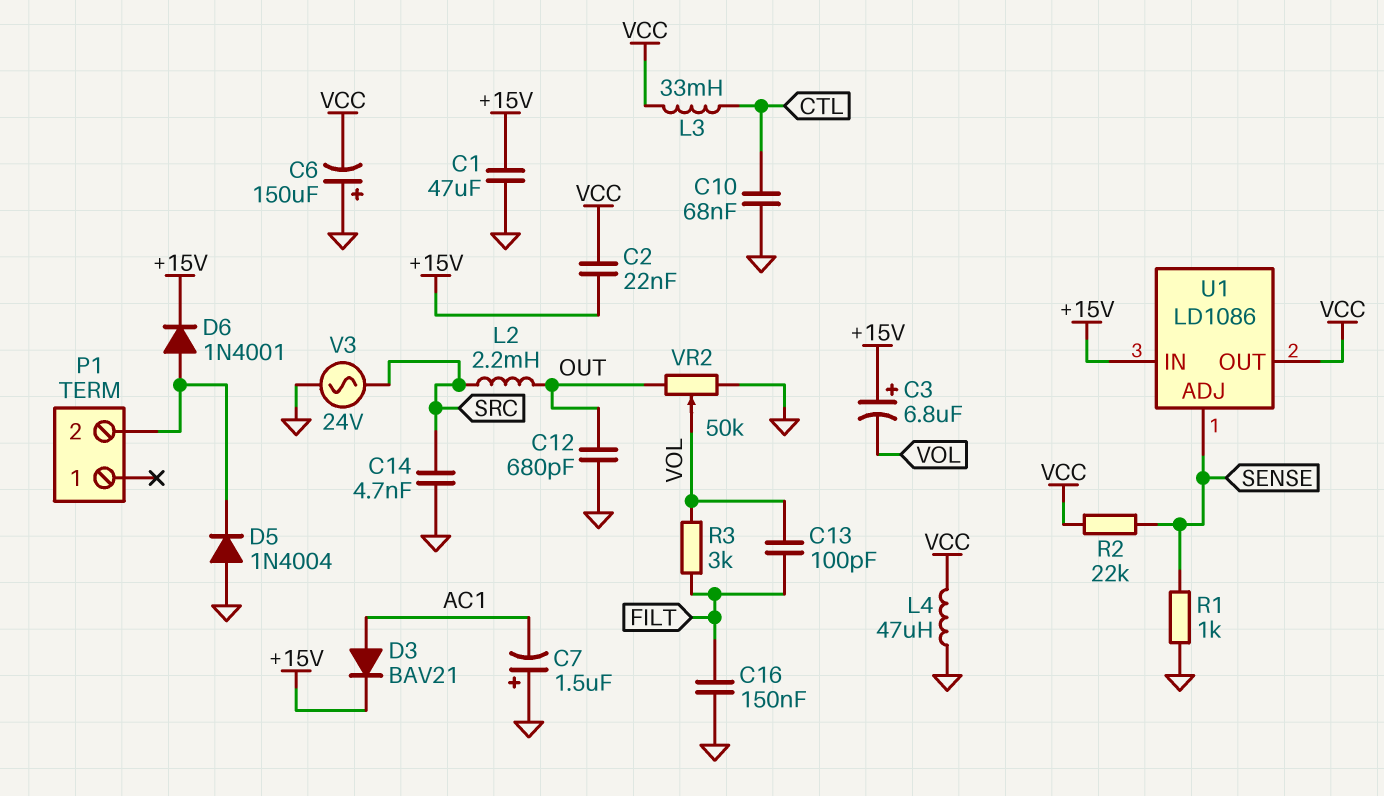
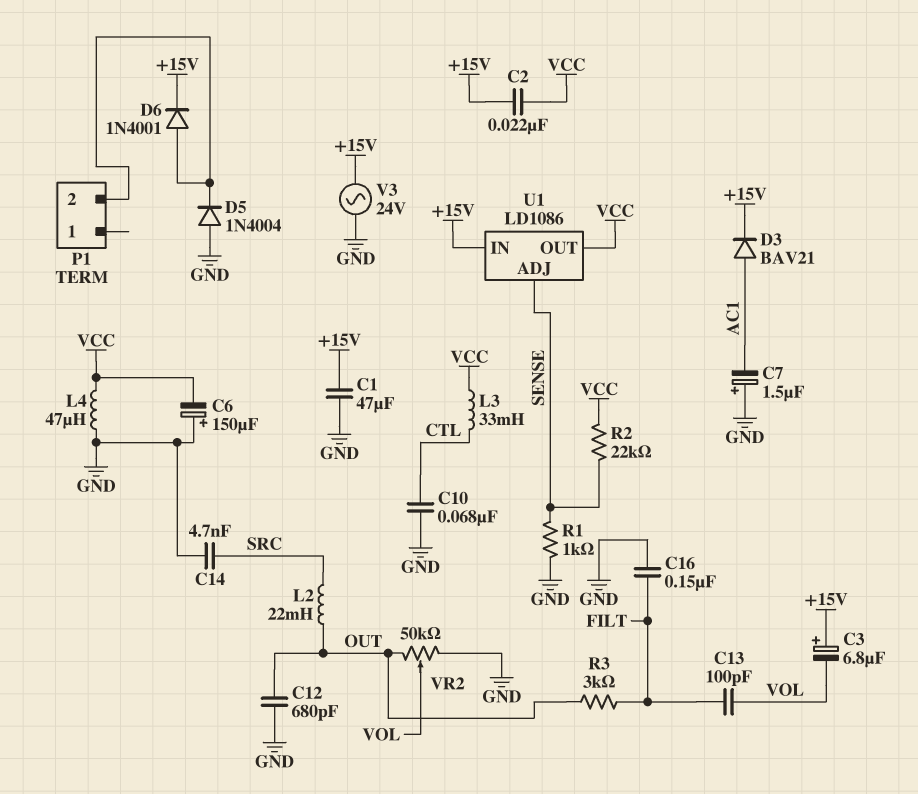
L2: 2.2mH (OUT, SRC) -> 22mH (OUT, SRC)
R3: 3k (FILT, VOL) -> 3k (FILT, OUT)
V3: AC 24V (GND, SRC) -> AC 24V (+15V, GND)

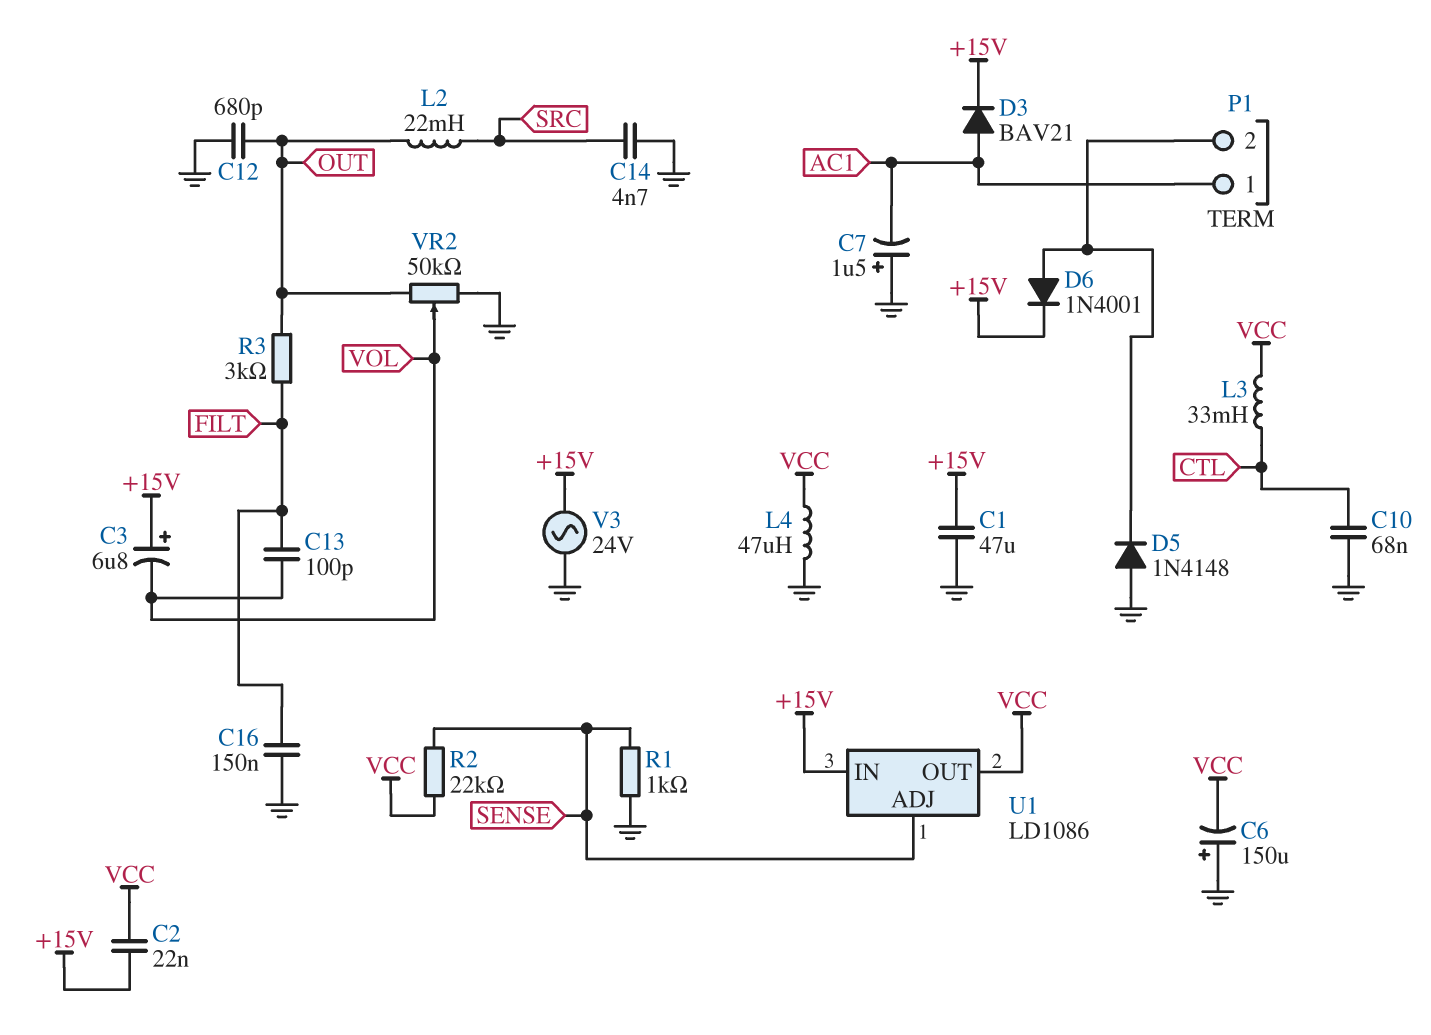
D5: diode 1N4004 (A GND, K P1/2) -> diode 1N4148 (A GND, K P1/2)
P1 pin 1: none -> AC1

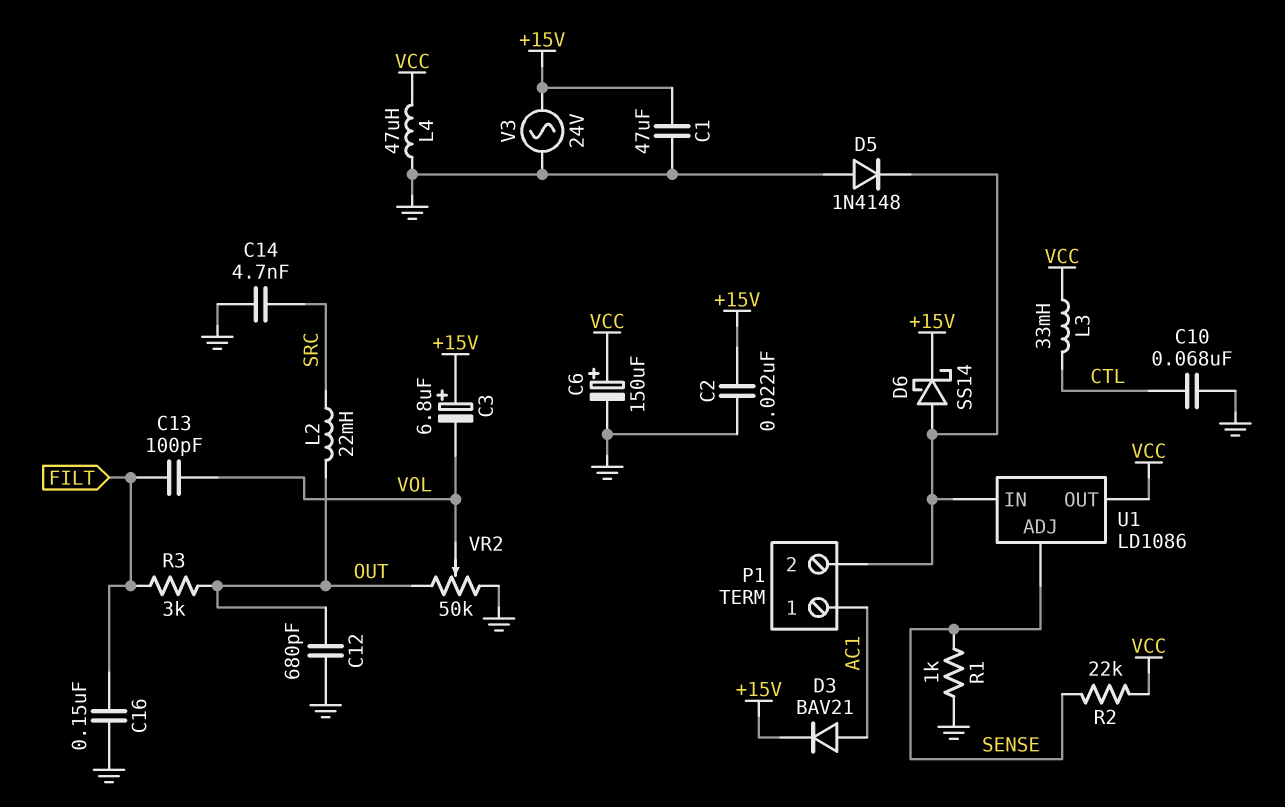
C2: 22nF (+15V, VCC) -> 22nF (+15V, GND)
C6: 150uF (plus GND, minus VCC) -> 150uF (plus VCC, minus GND)
C7: 1.5uF (plus GND, minus AC1) -> none
D6: diode 1N4001 (A P1/2, K +15V) -> schottky SS14 (A P1/2, K +15V)
U1 pin IN: +15V -> P1/2

